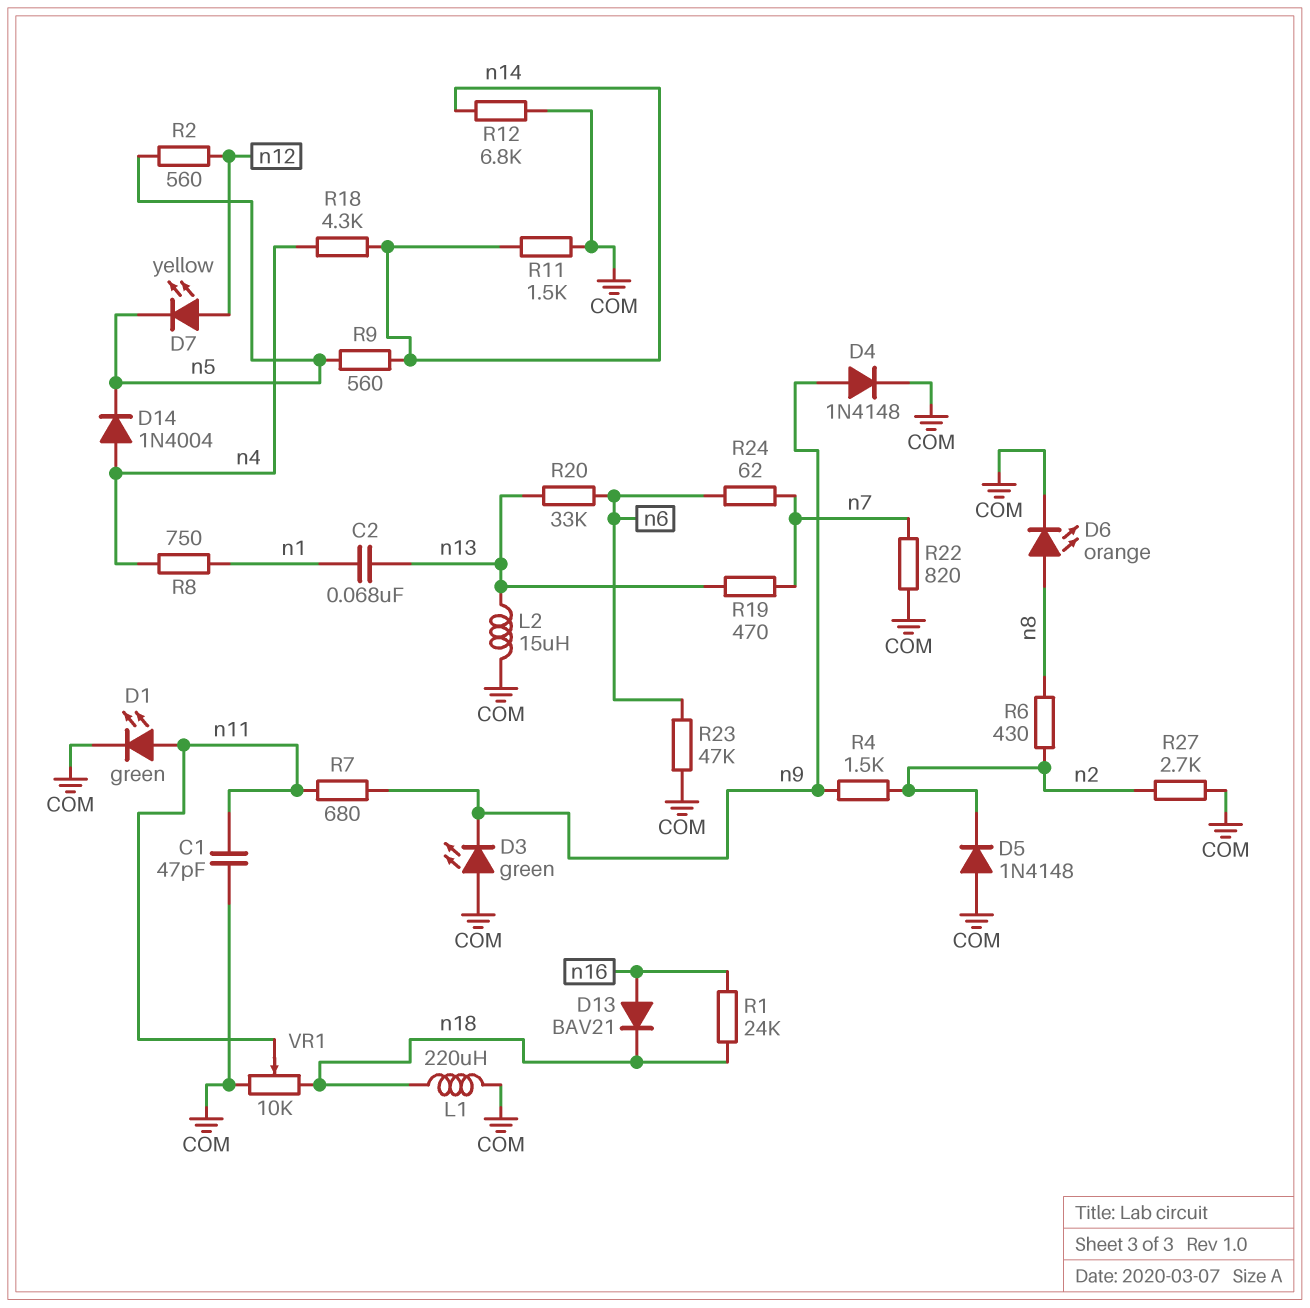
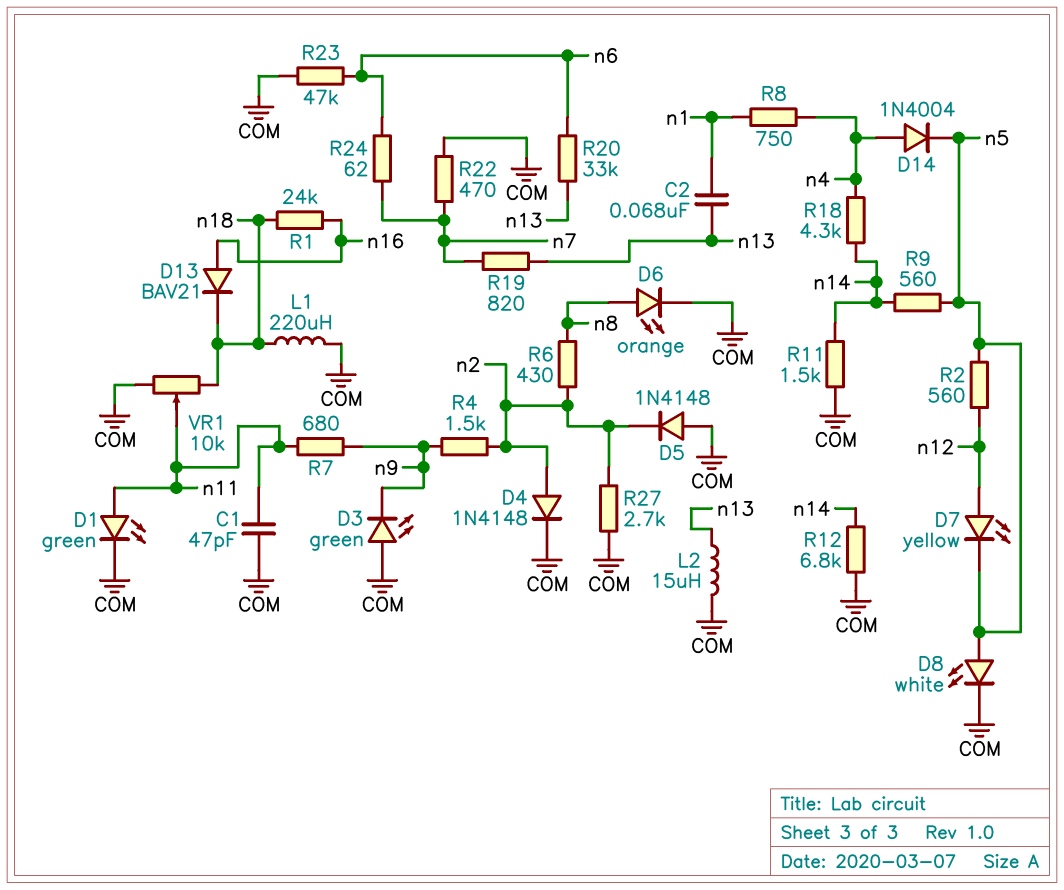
D4: diode 1N4148 (A n9, K COM) -> diode 1N4148 (A n2, K COM)
D8: none -> LED white (A n5, K COM)
R19: 470 (n7, n13) -> 820 (n7, n13)
R22: 820 (COM, n7) -> 470 (COM, n7)

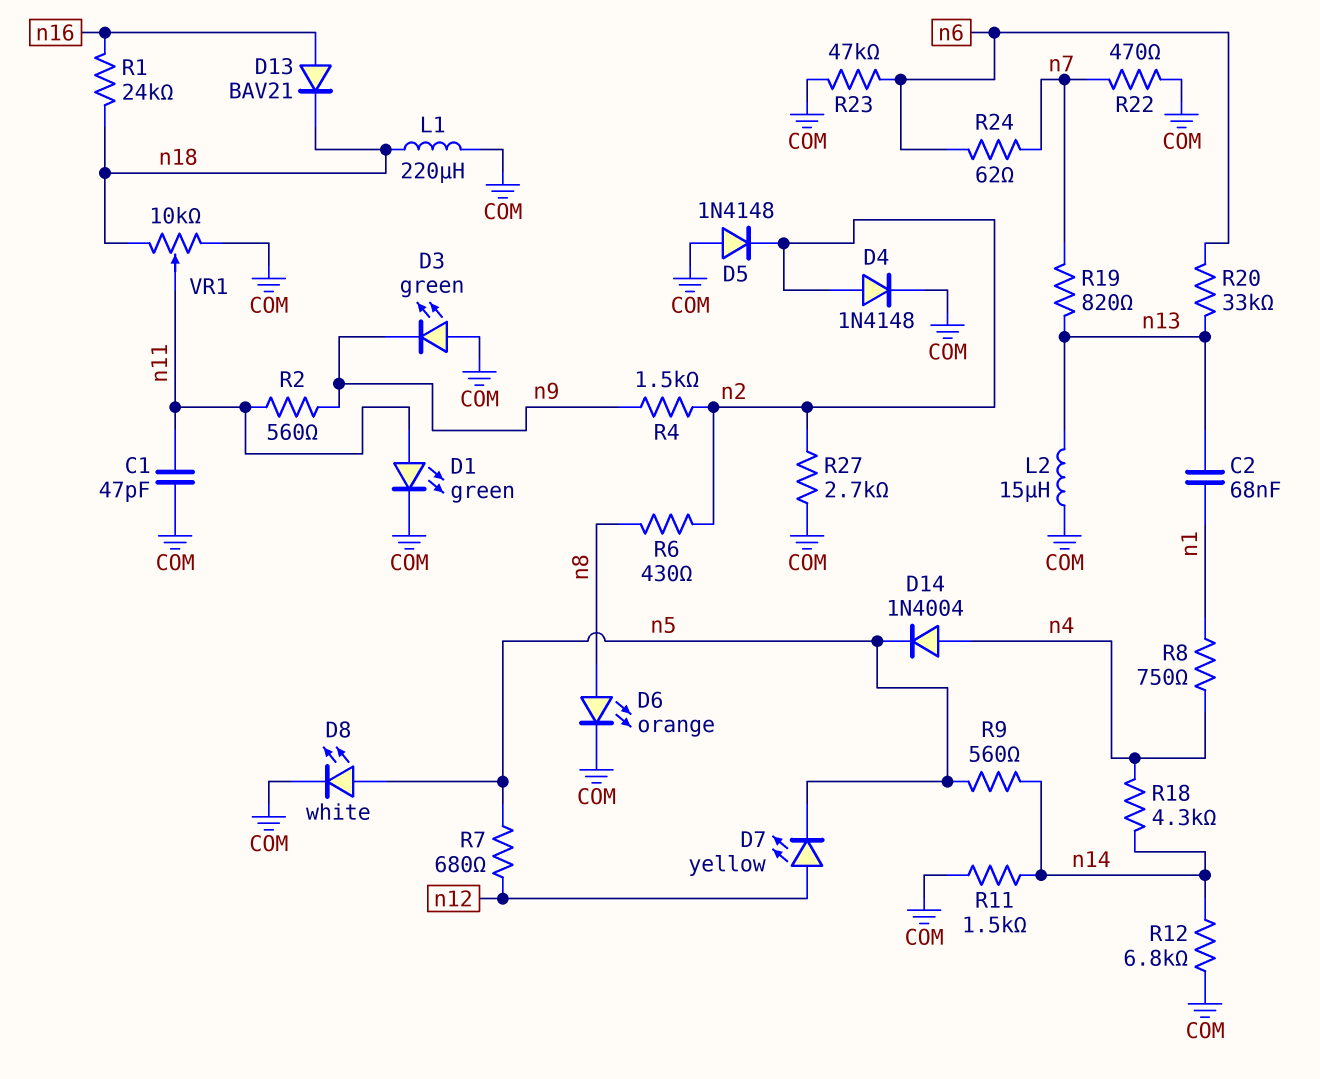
R2: 560 (n5, n12) -> 560 (n9, n11)
R7: 680 (n9, n11) -> 680 (n5, n12)

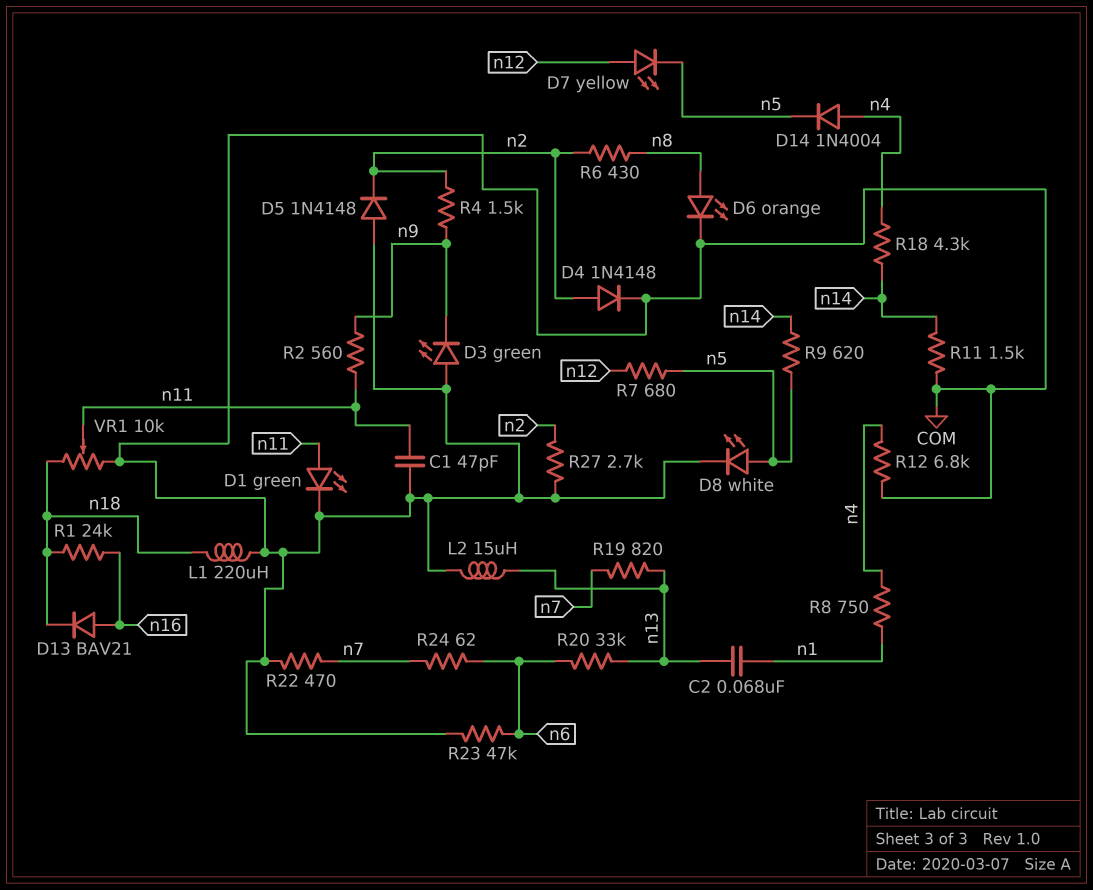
R9: 560 (n5, n14) -> 620 (n5, n14)
R12: 6.8k (COM, n14) -> 6.8k (COM, n4)

